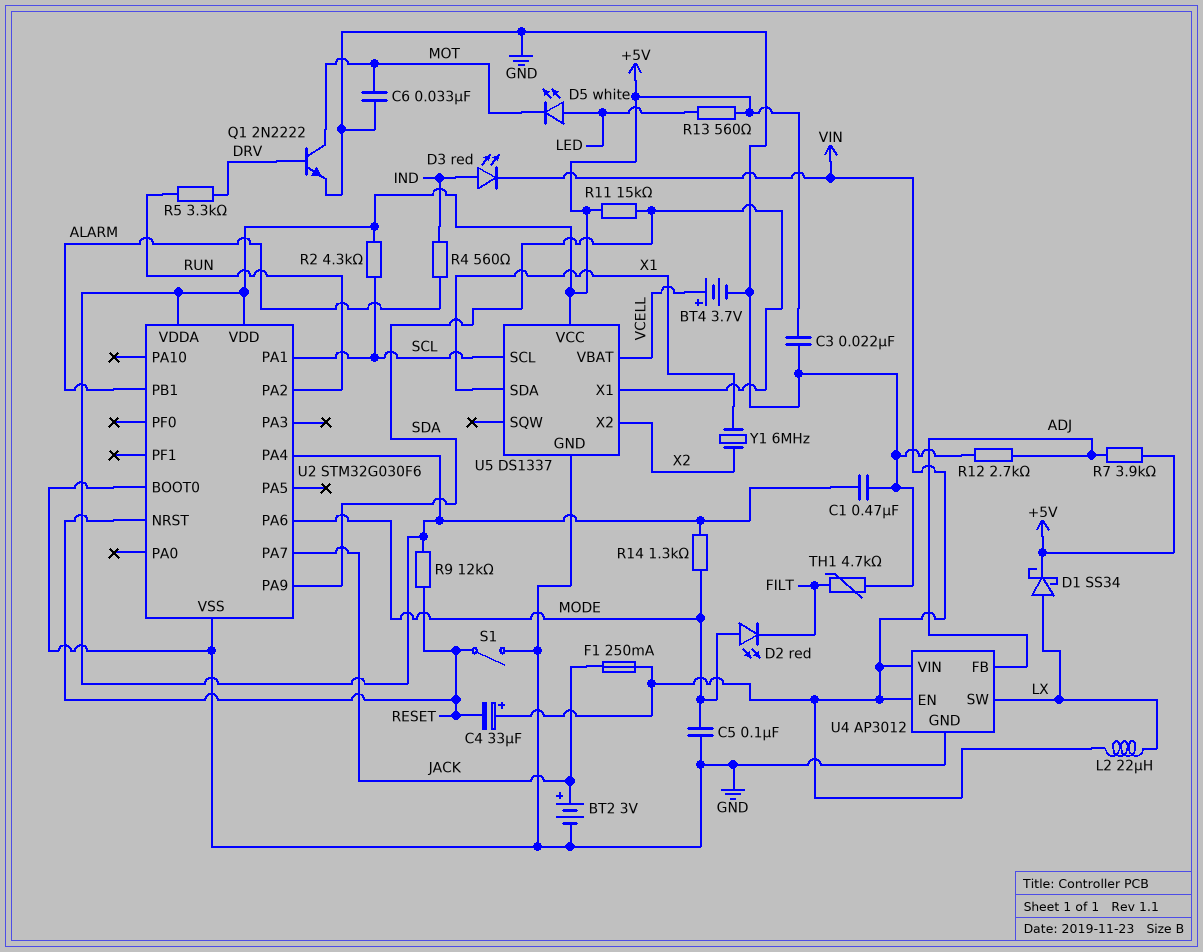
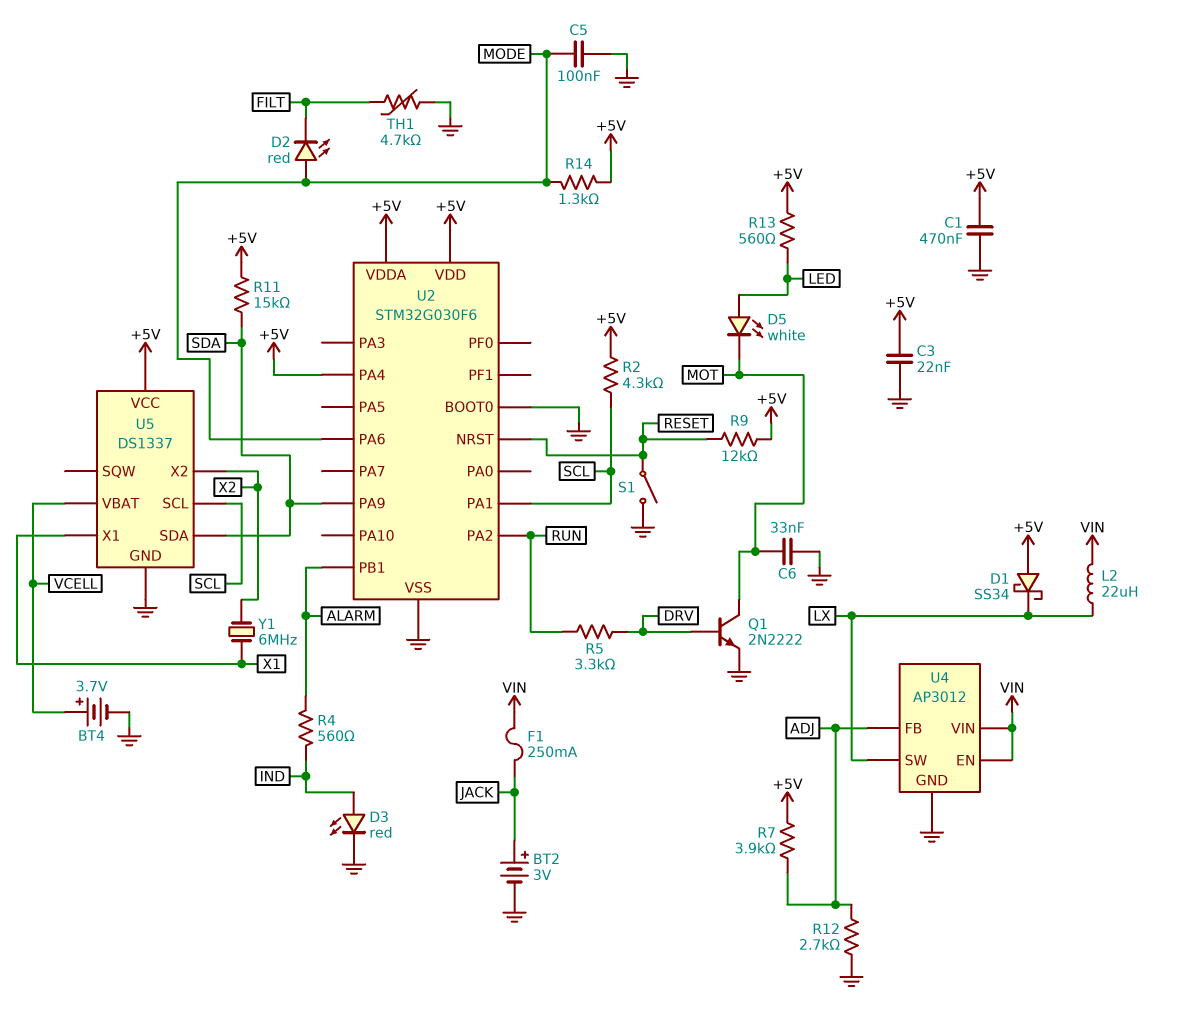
C4: 33uF (plus VIN, minus RESET) -> none
D1: schottky SS34 (A LX, K +5V) -> schottky SS34 (A +5V, K LX)
D3: LED red (A IND, K VIN) -> LED red (A IND, K GND)
U2 pin PA7: JACK -> none
U5 pin SDA: X1 -> SDA
U5 pin X1: SDA -> X1

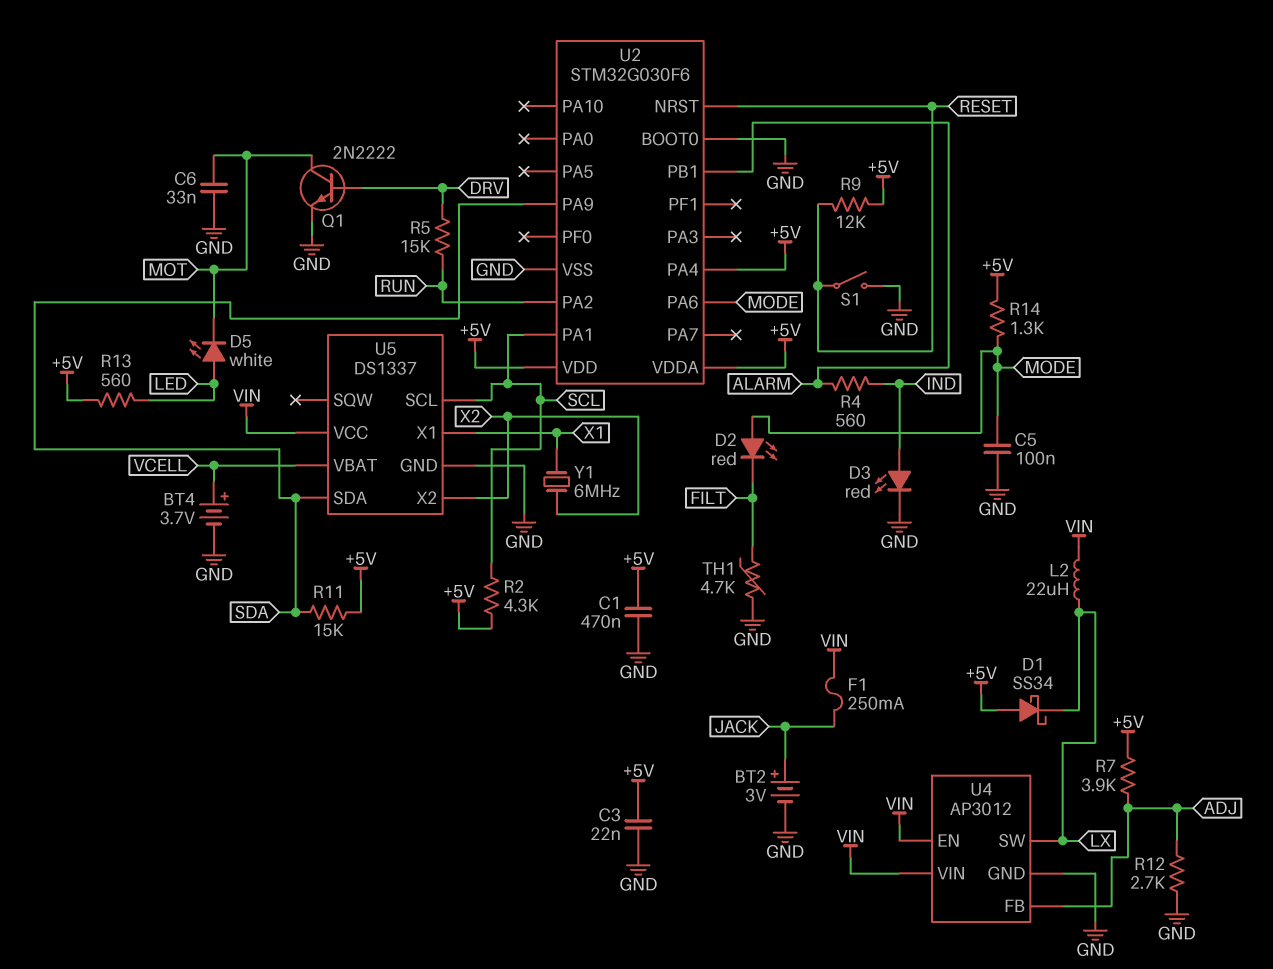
R5: 3.3k (DRV, RUN) -> 15k (DRV, RUN)
U5 pin VCC: +5V -> VIN

